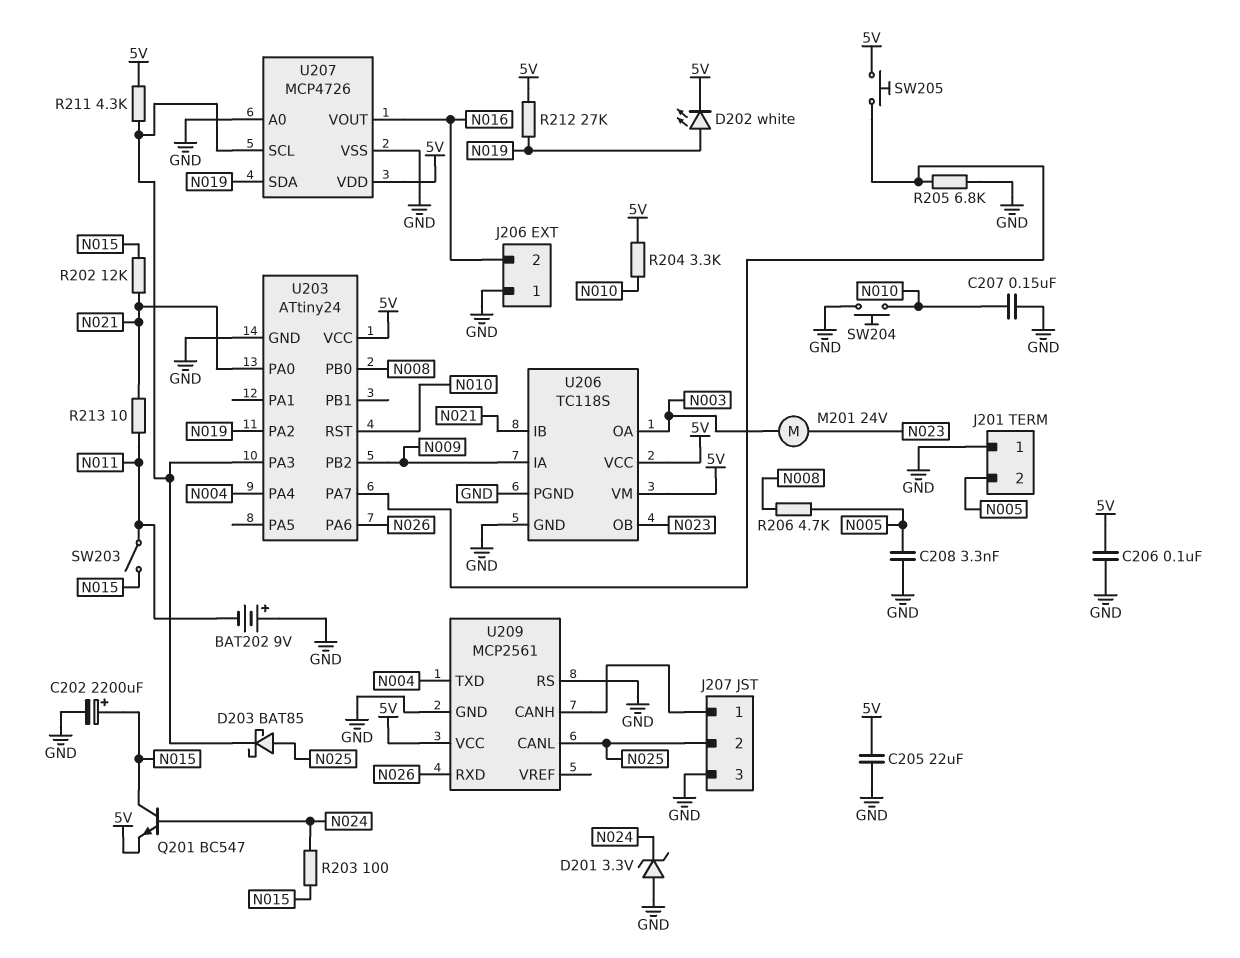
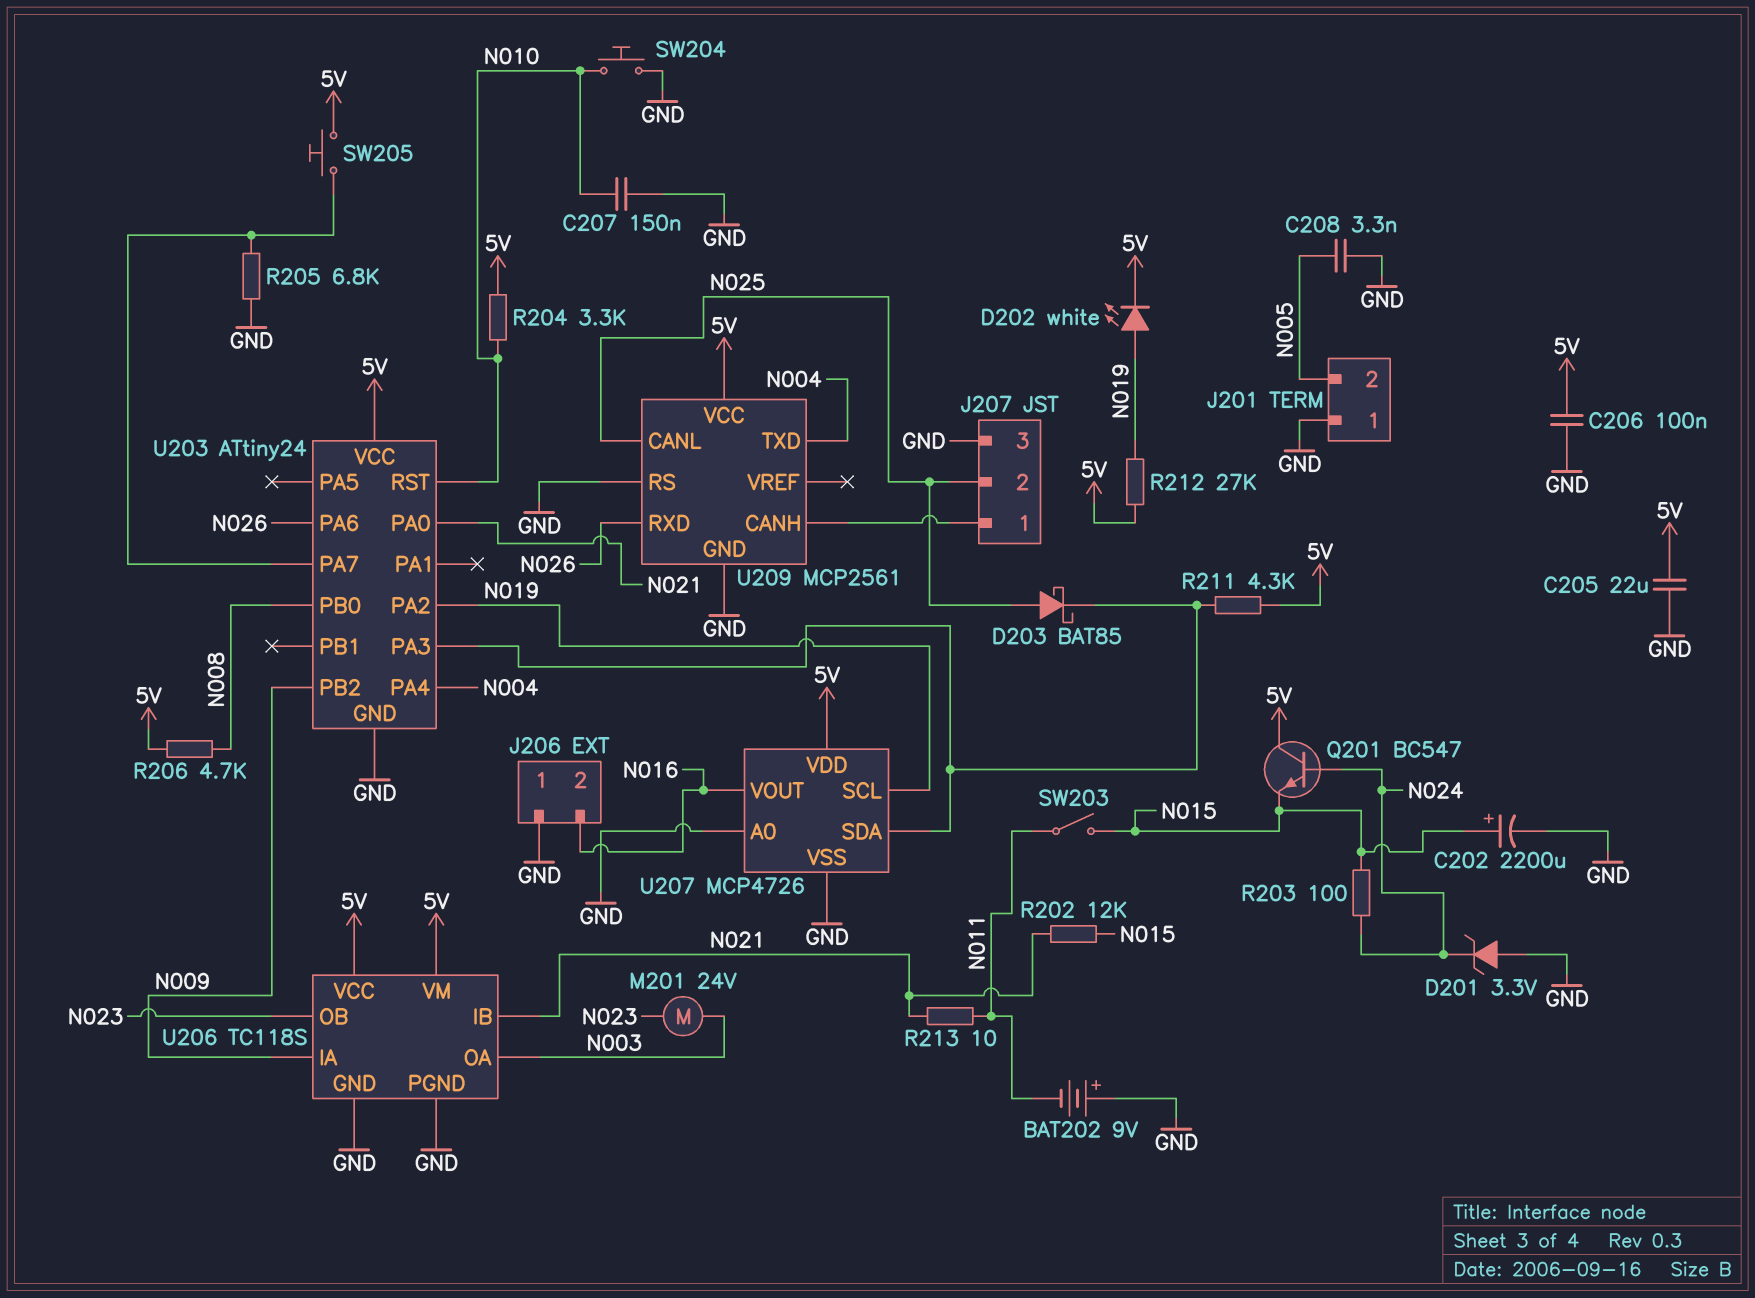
Q201: NPN BC547 (B N024, C N015, E 5V) -> NPN BC547 (B N024, C 5V, E N015)
R206: 4.7k (N005, N008) -> 4.7k (5V, N008)
U207 pin SCL: U203/PA3 -> N019
U207 pin SDA: N019 -> U203/PA3

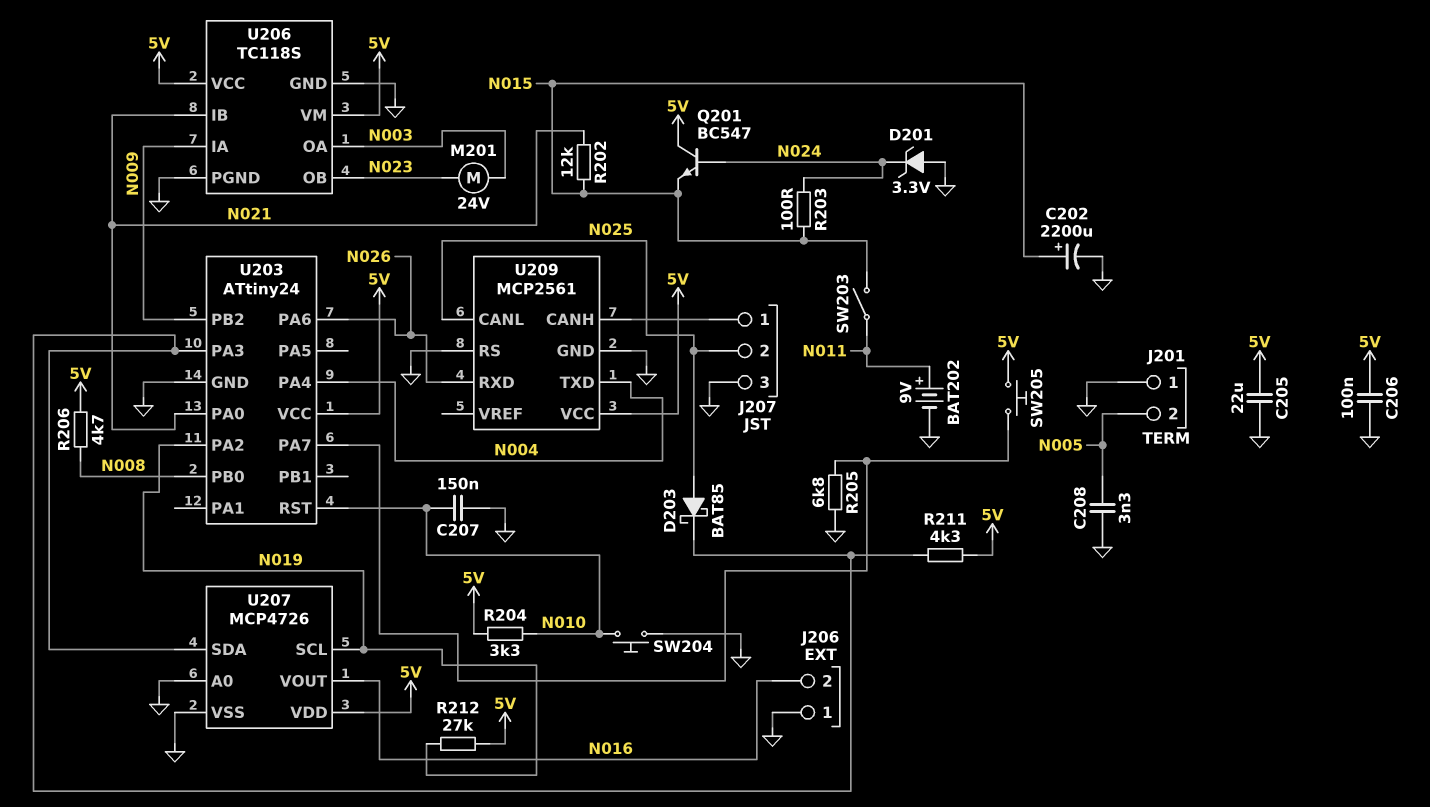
BAT202: 9V (plus GND, minus N011) -> 9V (plus N011, minus GND)
D202: LED white (A N019, K 5V) -> none
R213: 10 (N011, N021) -> none

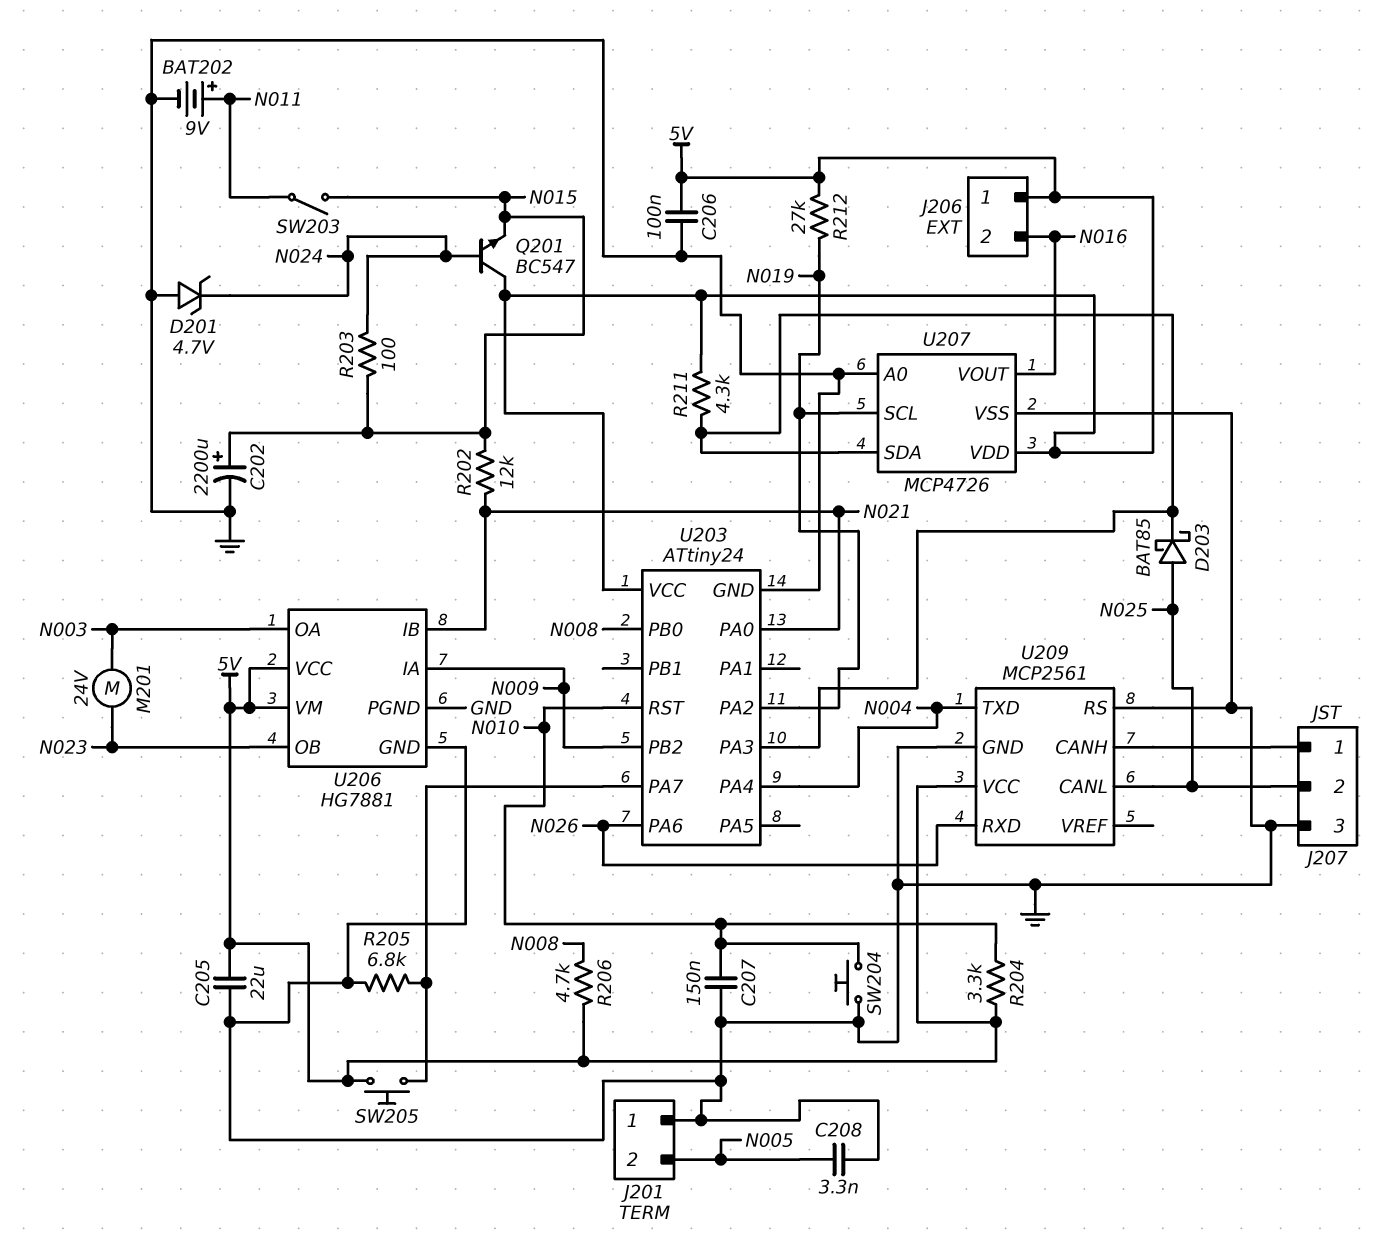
D201: zener 3.3V (A GND, K N024) -> zener 4.7V (A GND, K N024)
J206 pin 1: GND -> 5V
U206: TC118S -> HG7881

